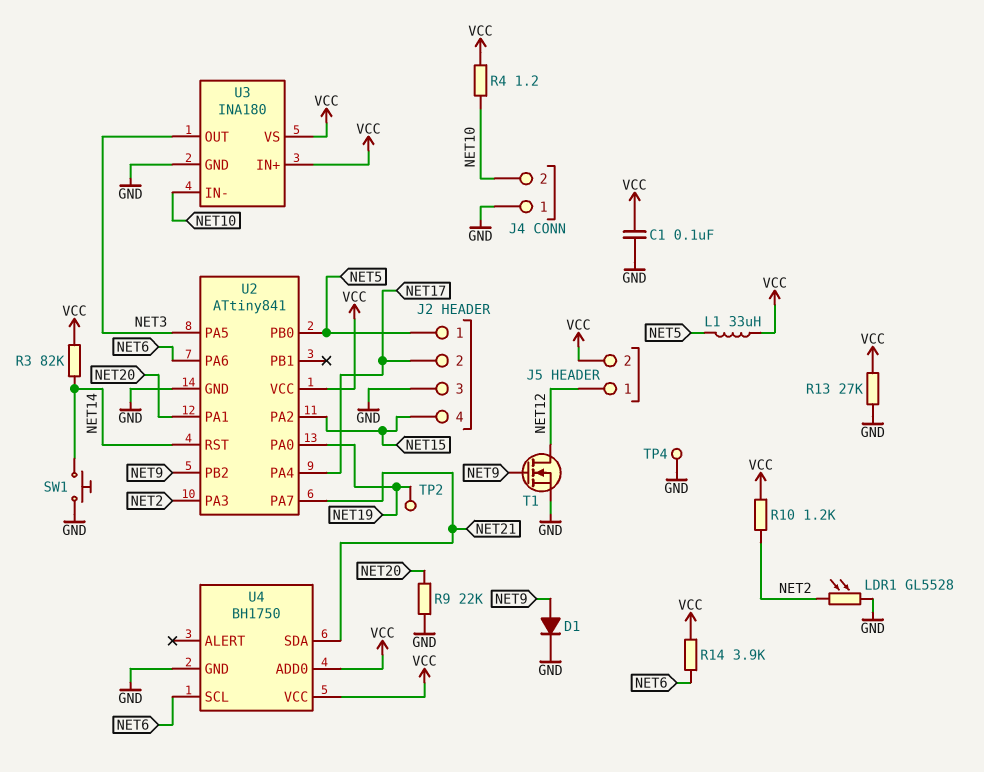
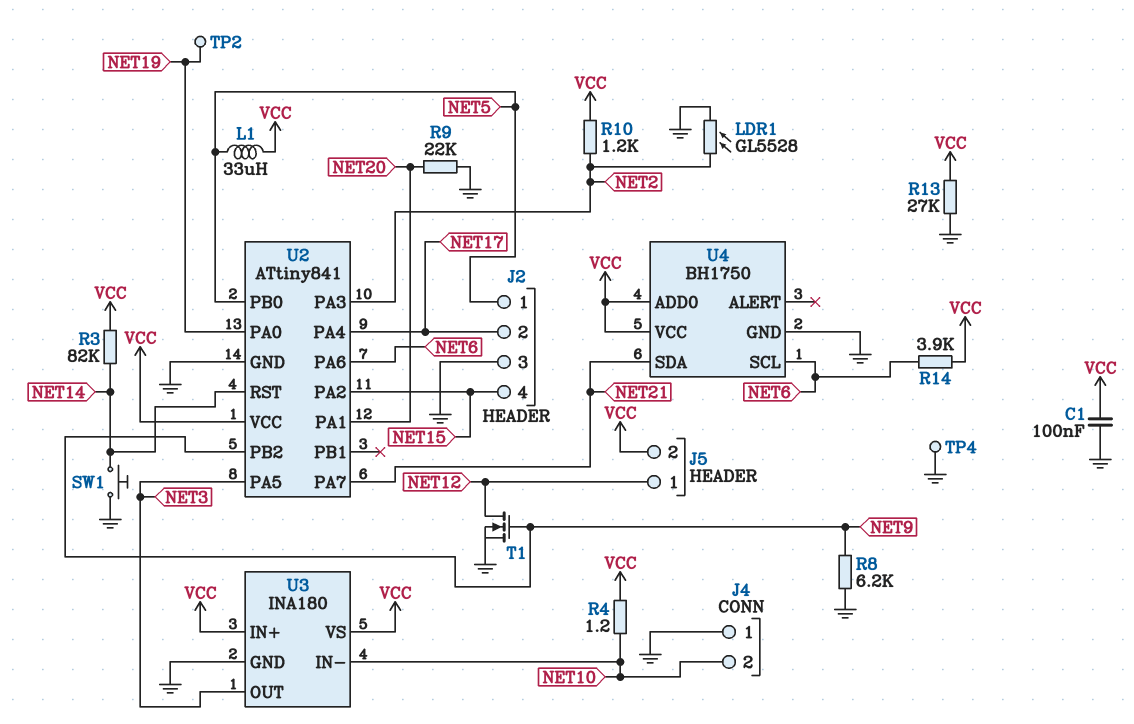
D1: diode (A NET9, K GND) -> none
R8: none -> 6.2k (GND, NET9)

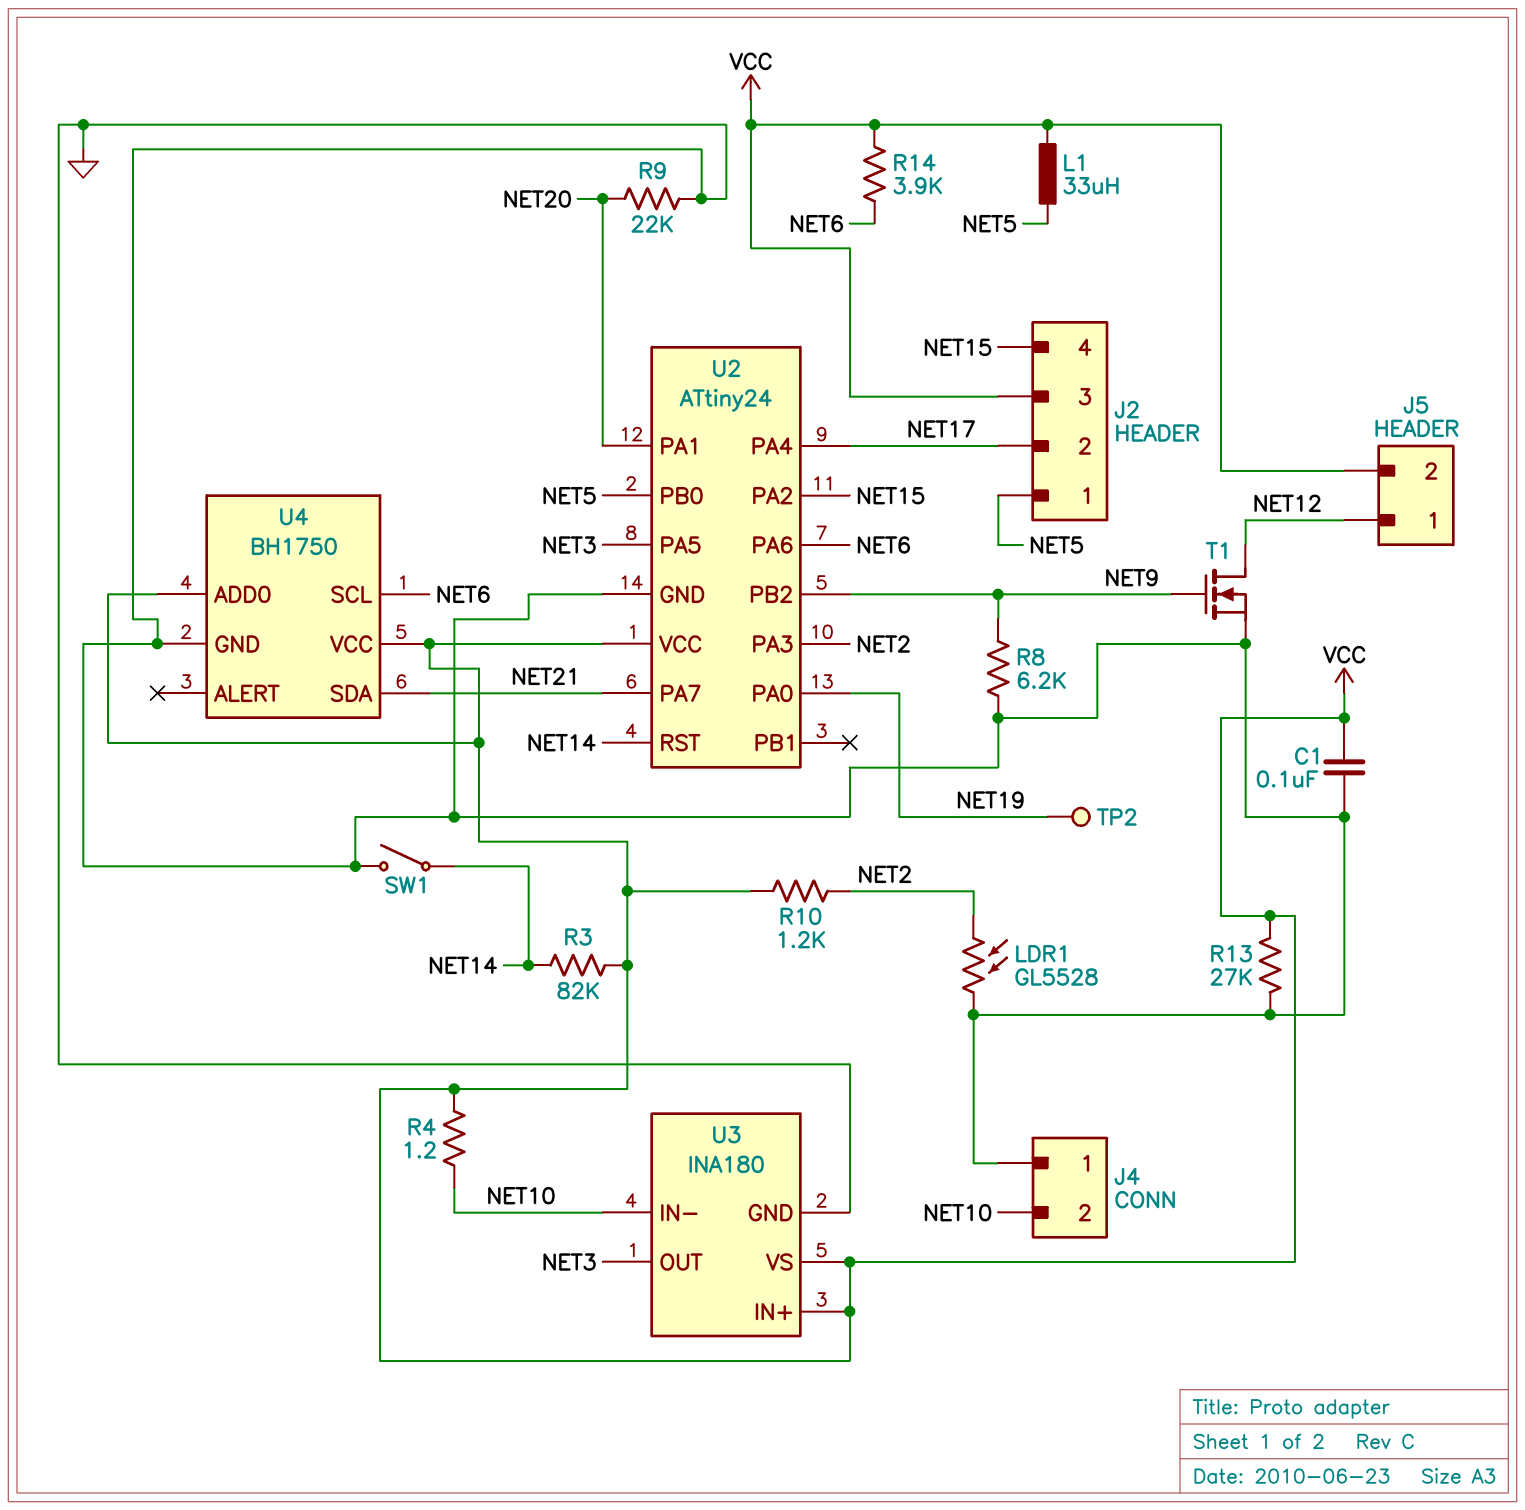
J2 pin 3: GND -> VCC
SW1: button (GND, NET14) -> switch (GND, NET14)
TP4: test point (GND) -> none
U2: ATtiny841 -> ATtiny24

